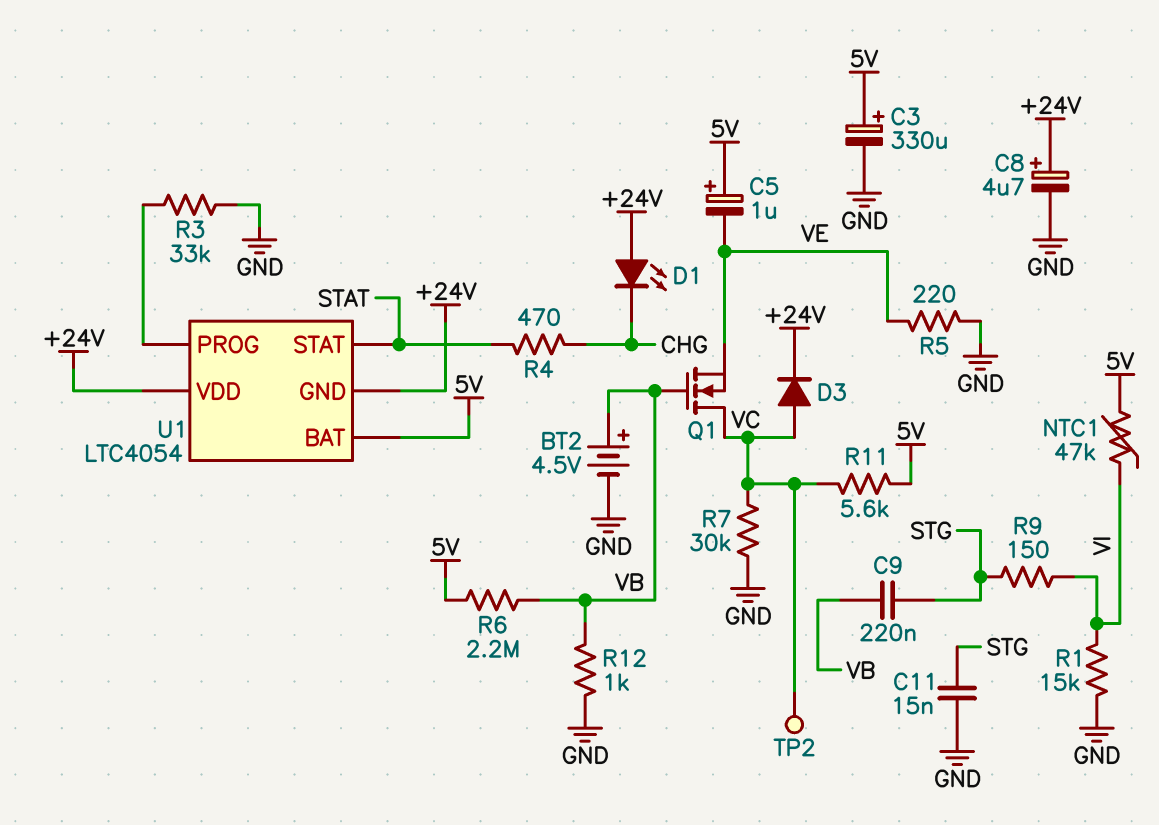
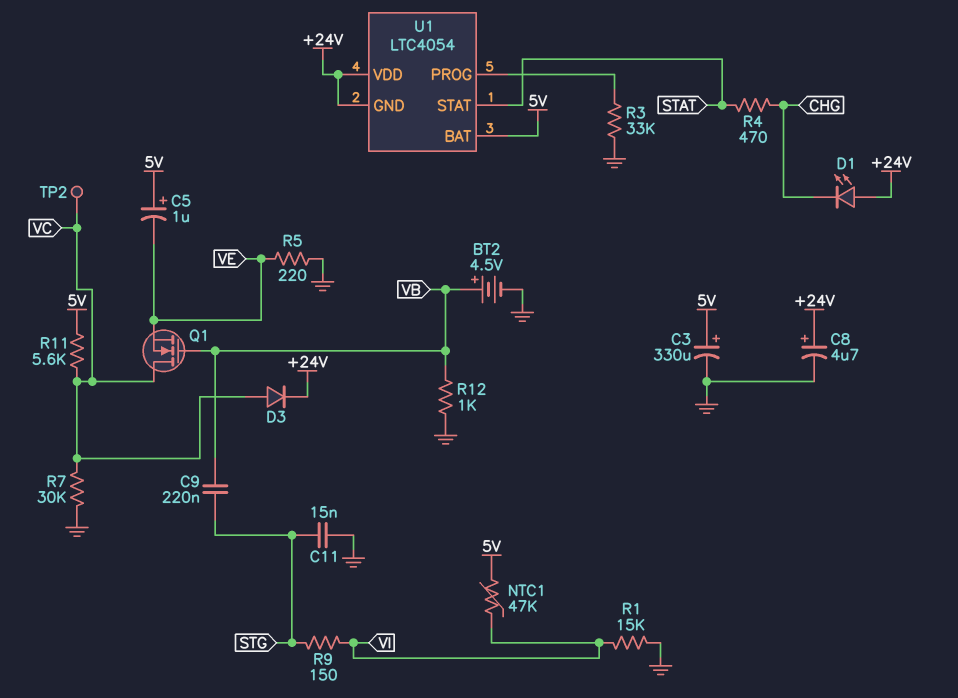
R6: 2.2M (5V, VB) -> none

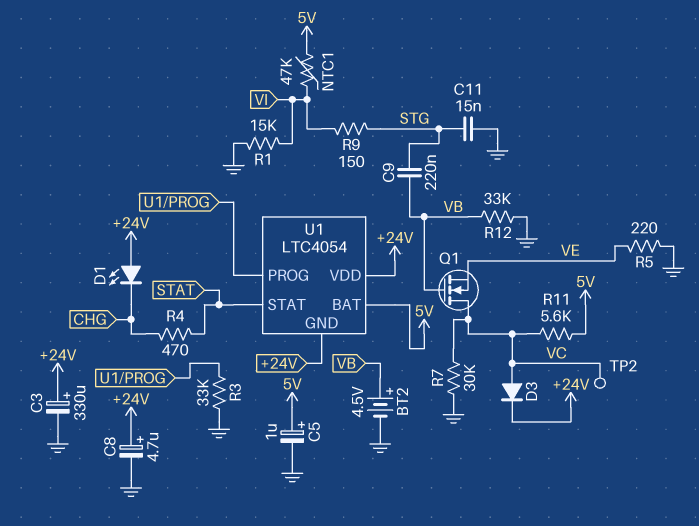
C3: 330uF (plus 5V, minus GND) -> 330uF (plus +24V, minus GND)
C5: 1uF (plus 5V, minus VE) -> 1uF (plus 5V, minus GND)
R12: 1k (GND, VB) -> 33k (GND, VB)

